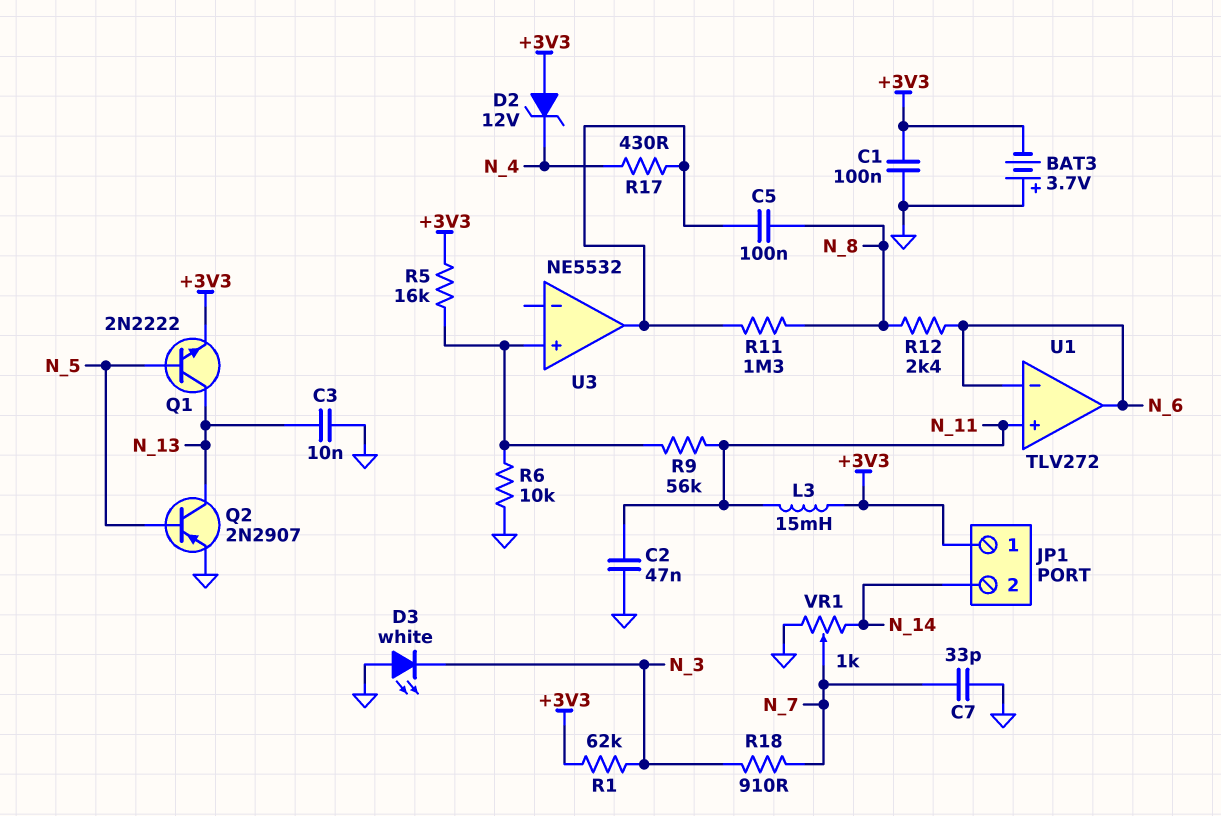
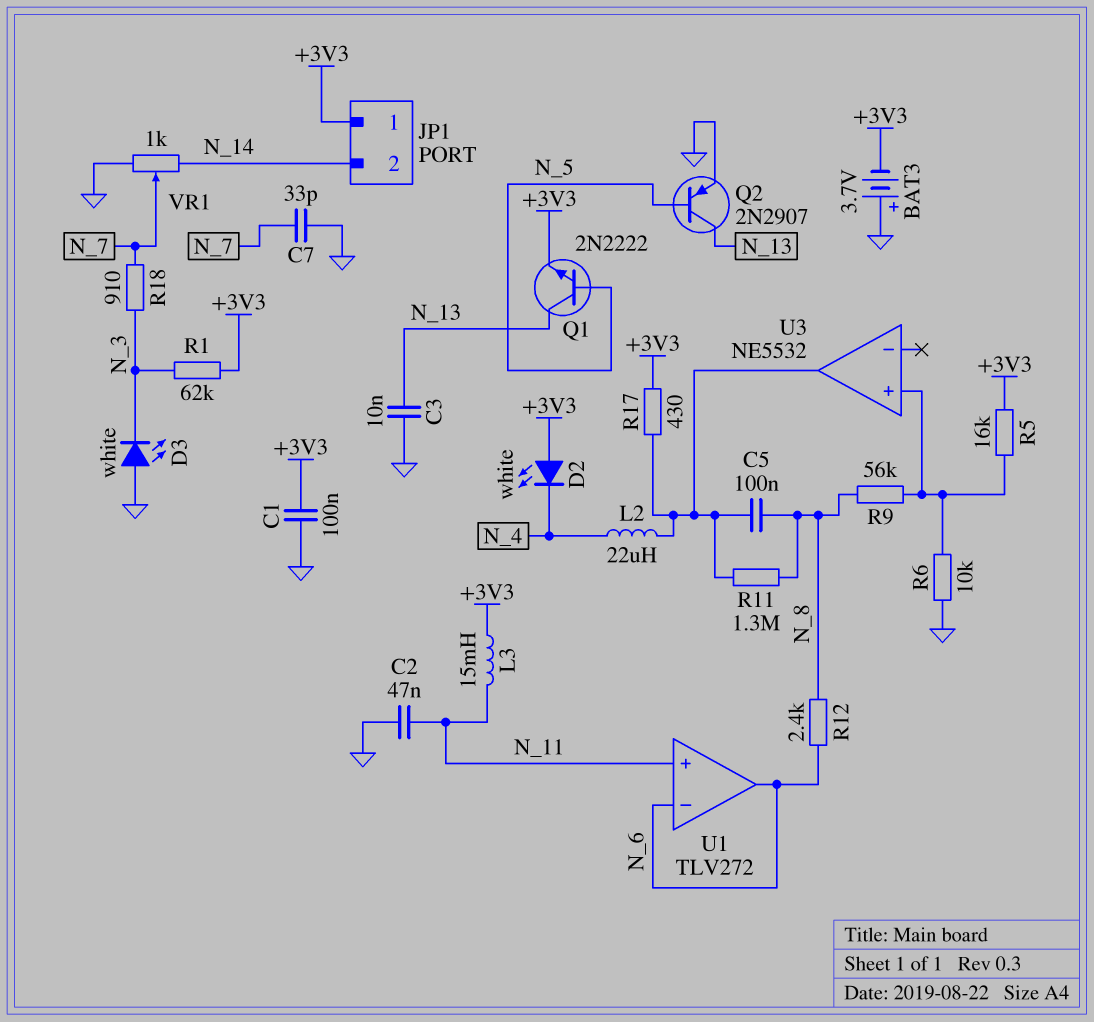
D2: zener 12V (A +3V3, K N_4) -> LED white (A +3V3, K N_4)
L2: none -> 22uH (N_4, U3/out)
R9: 56k (N_11, U3/in+) -> 56k (N_8, U3/in+)
R17: 430 (N_4, U3/out) -> 430 (+3V3, U3/out)

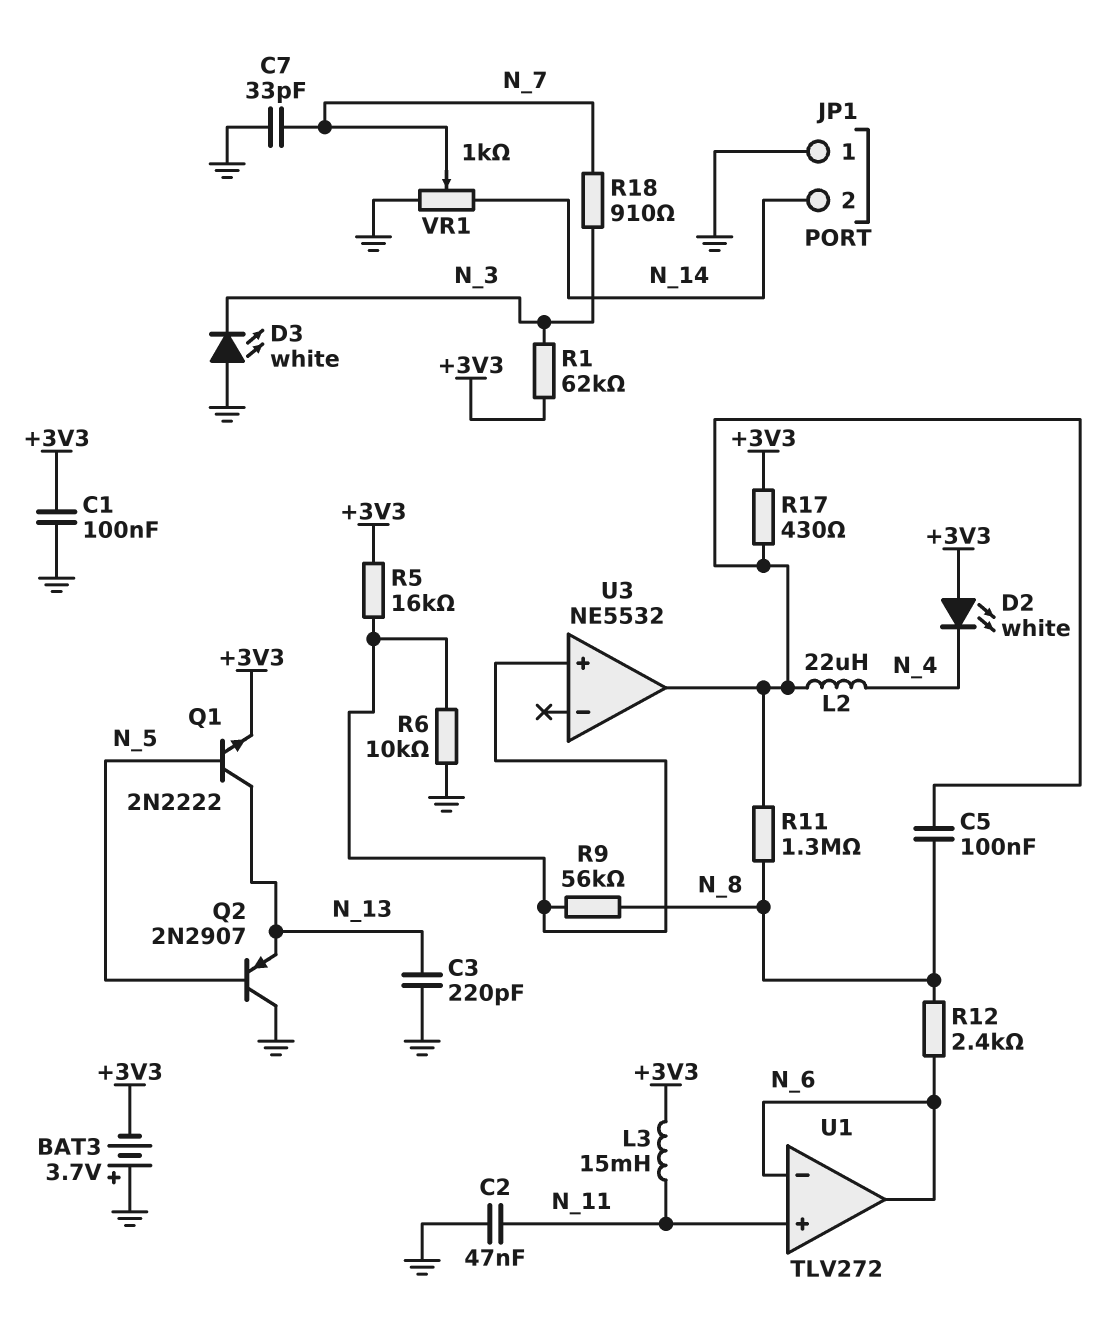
C3: 10nF (GND, N_13) -> 220pF (GND, N_13)
JP1 pin 1: +3V3 -> GND
Q2: PNP 2N2907 (B N_5, C N_13, E GND) -> PNP 2N2907 (B N_5, C GND, E N_13)

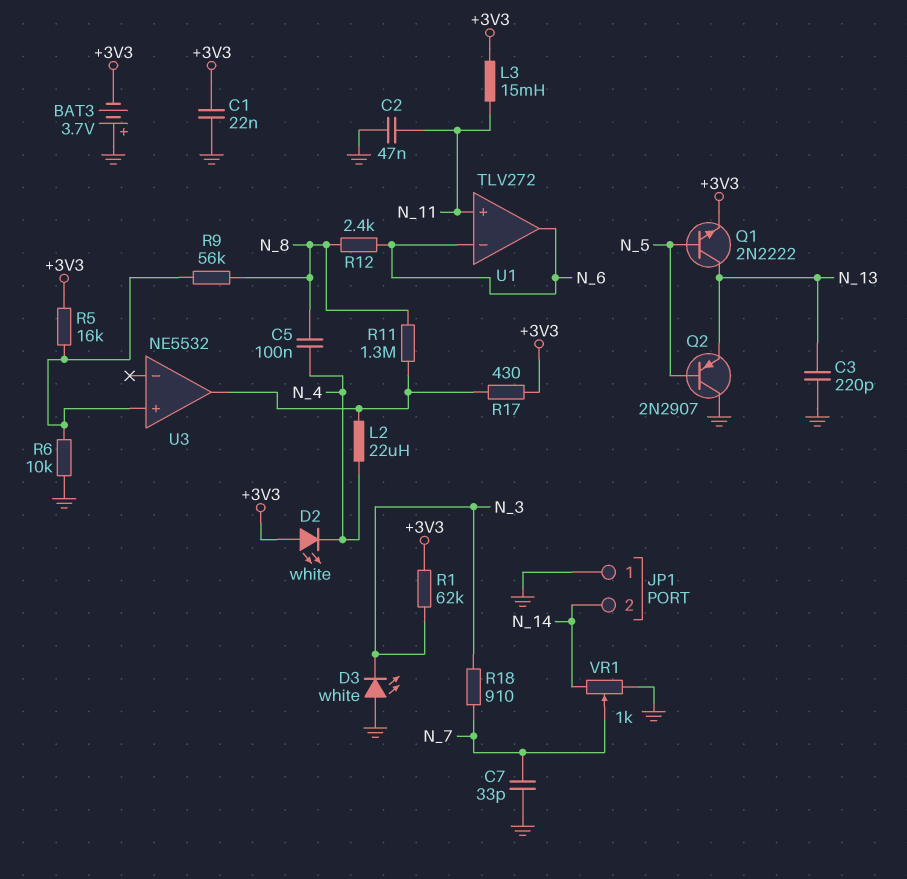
C1: 100nF (+3V3, GND) -> 22nF (+3V3, GND)
C5: 100nF (N_8, U3/out) -> 100nF (N_4, N_8)

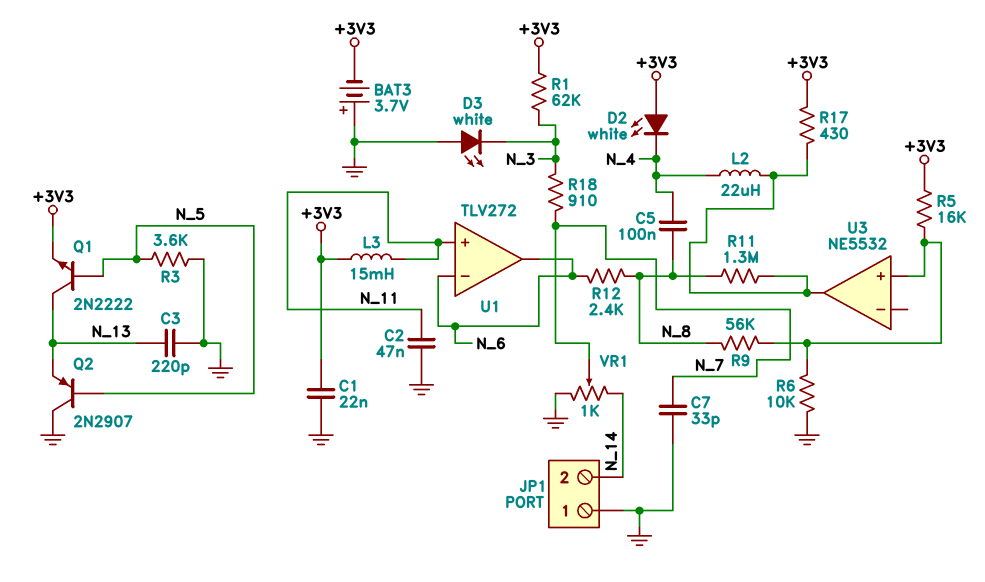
R3: none -> 3.6k (GND, N_5)

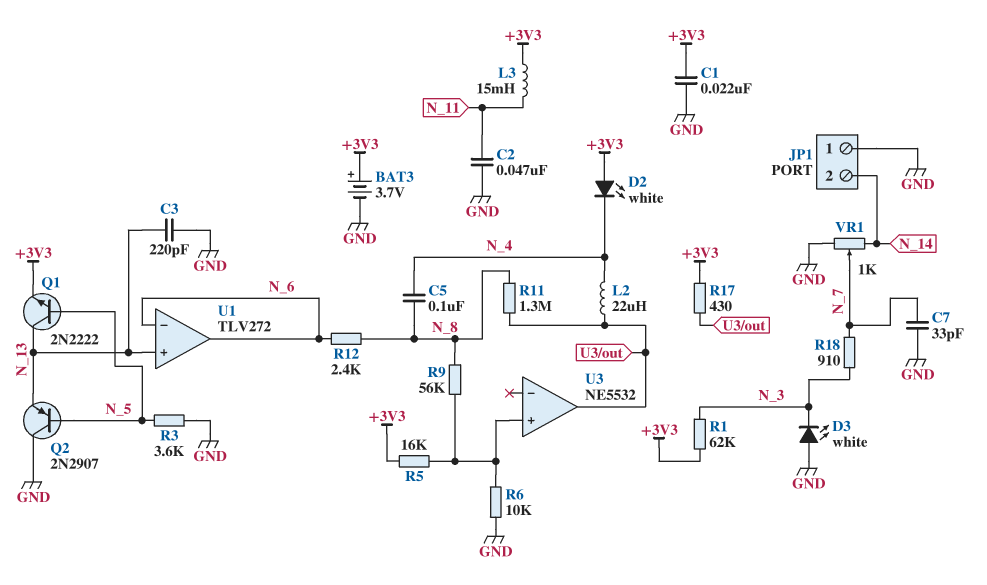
BAT3: 3.7V (plus GND, minus +3V3) -> 3.7V (plus +3V3, minus GND)
U1 pin in+: N_11 -> N_13

